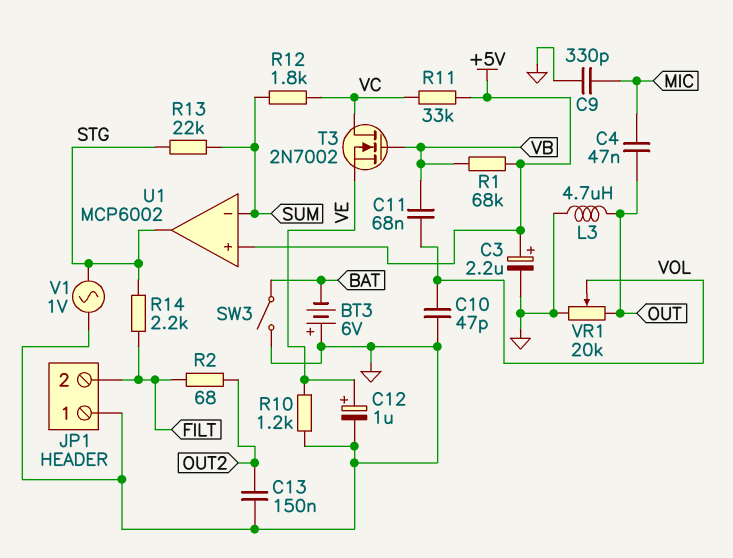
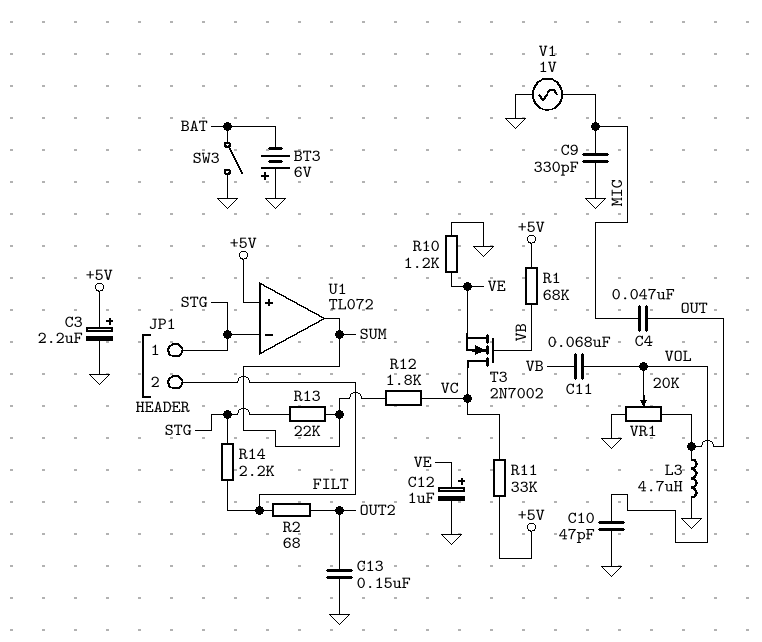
JP1 pin 1: GND -> STG
U1: MCP6002 -> TL072
U1 pin in-: SUM -> STG
U1 pin out: STG -> SUM
V1: AC 1V (GND, STG) -> AC 1V (GND, MIC)

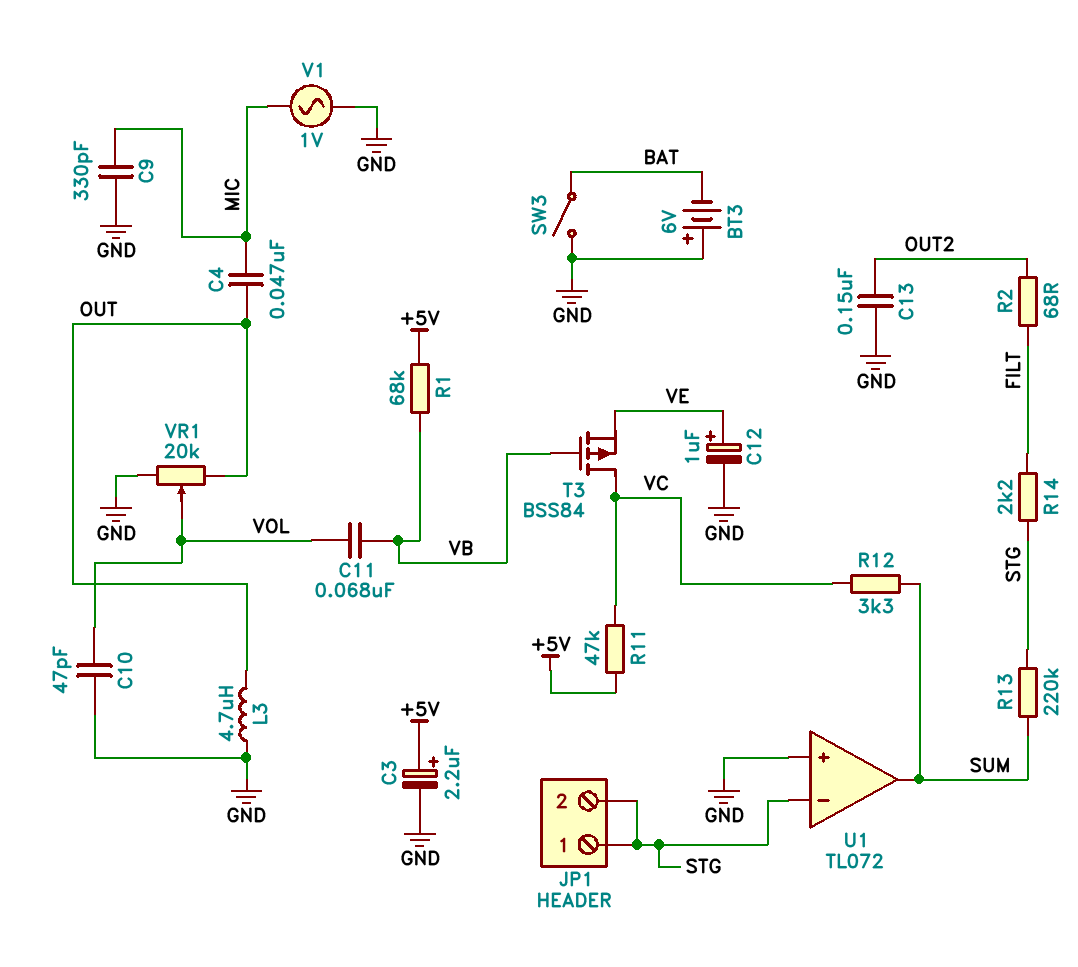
JP1 pin 2: FILT -> STG
R10: 1.2k (GND, VE) -> none
R11: 33k (+5V, VC) -> 47k (+5V, VC)
R12: 1.8k (SUM, VC) -> 3.3k (SUM, VC)
R13: 22k (STG, SUM) -> 220k (STG, SUM)
T3: NMOS 2N7002 (G VB, D VC, S VE) -> PMOS BSS84 (G VB, D VC, S VE)
U1 pin in+: +5V -> GND

